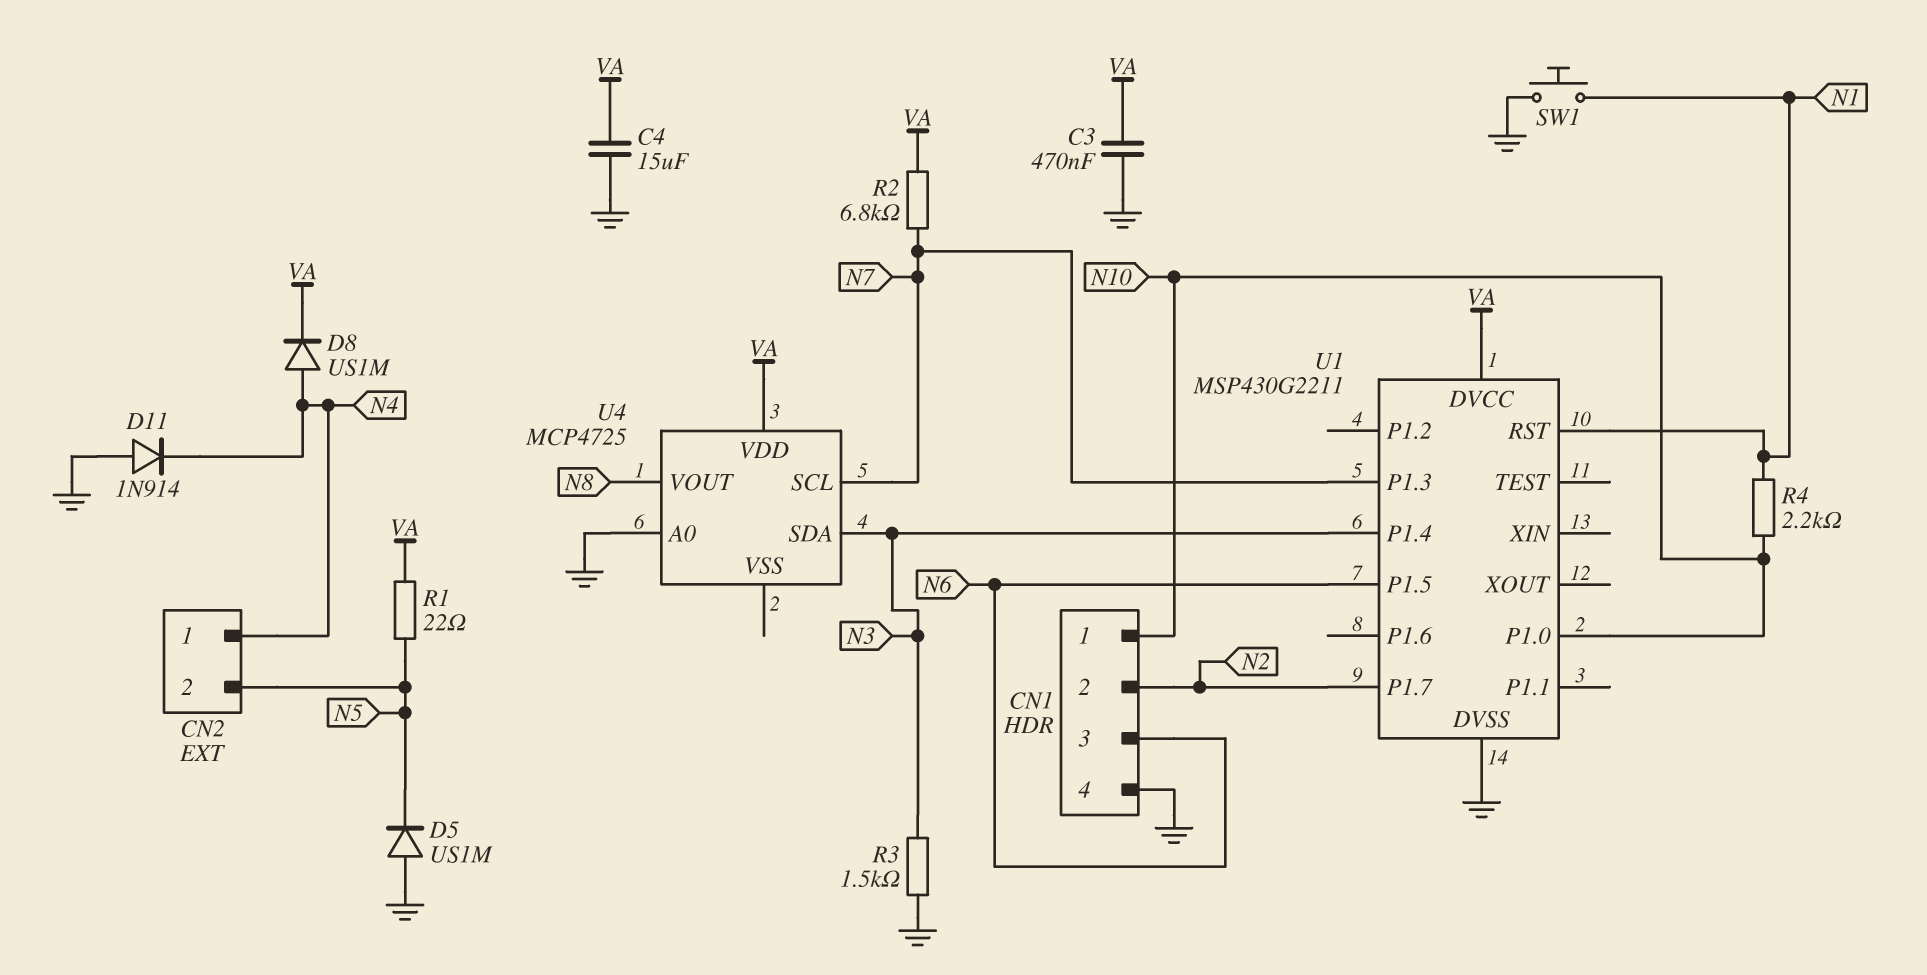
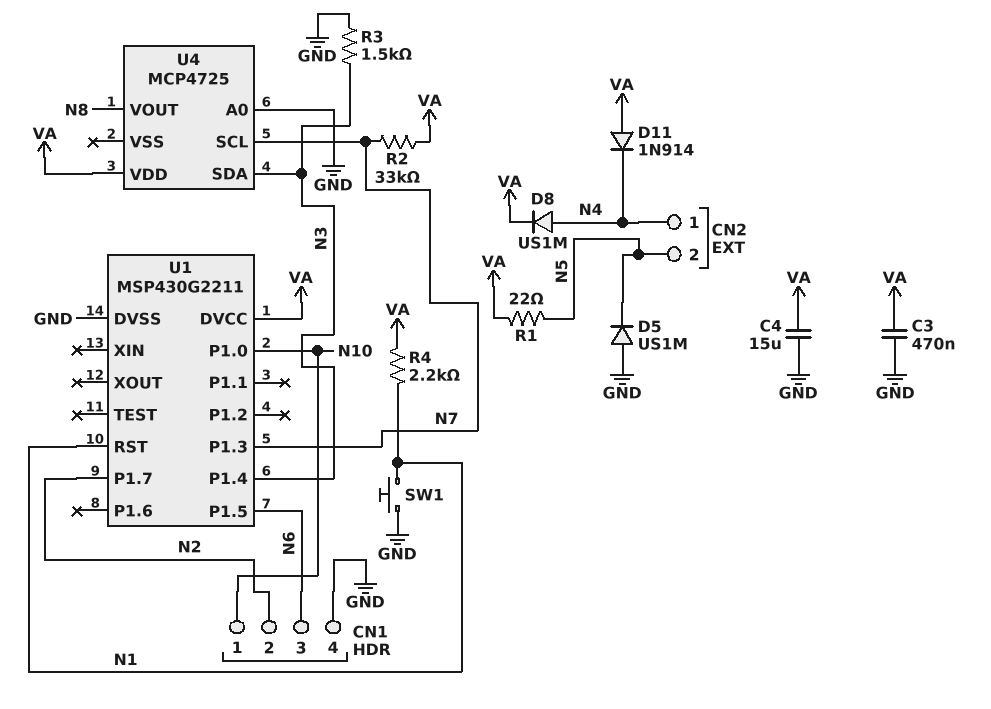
D11: diode 1N914 (A GND, K N4) -> diode 1N914 (A VA, K N4)
R2: 6.8k (N7, VA) -> 33k (N7, VA)
R4: 2.2k (N1, N10) -> 2.2k (N1, VA)

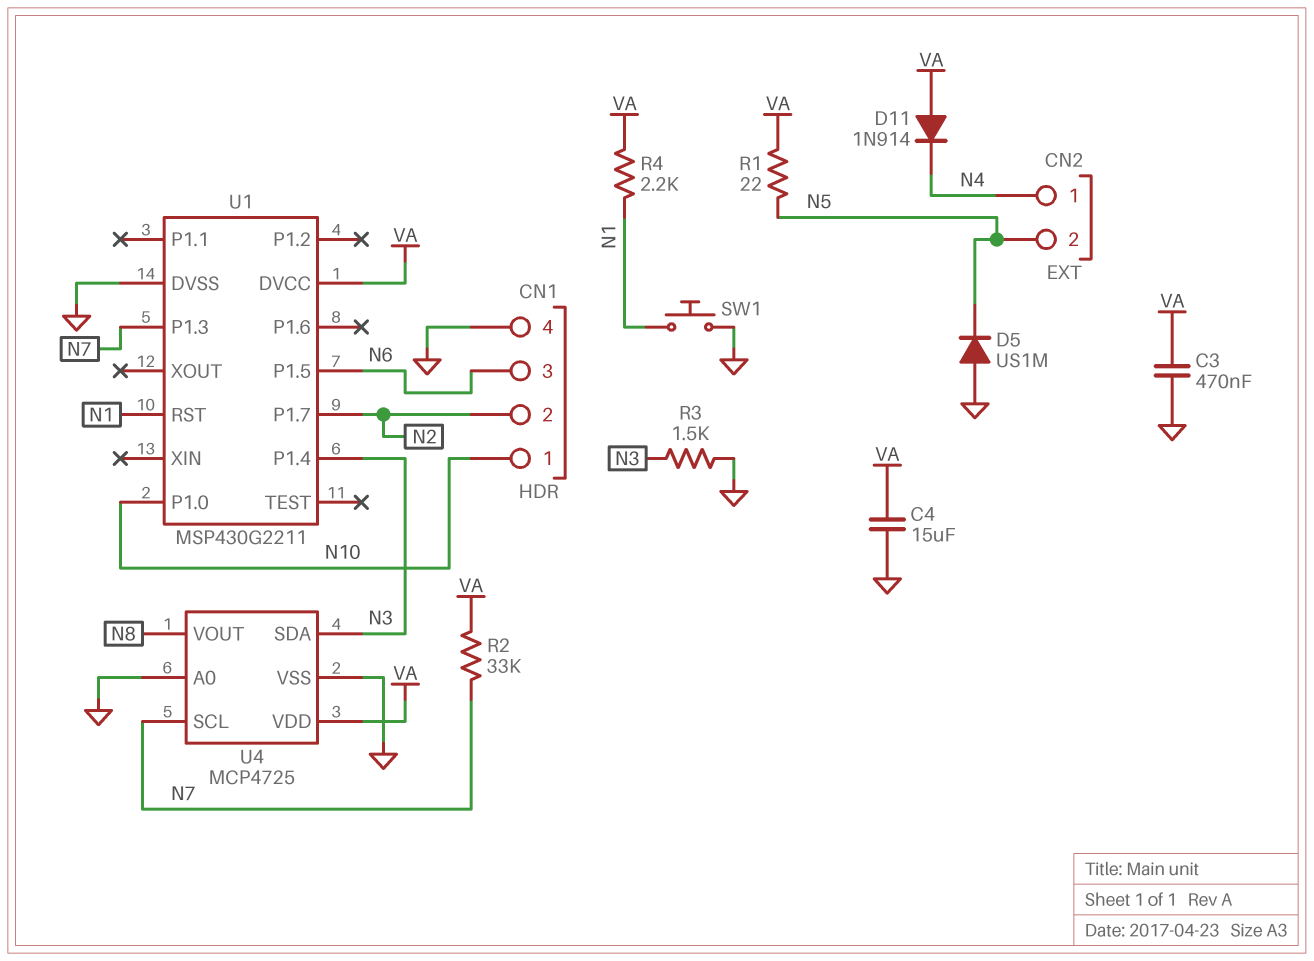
D8: diode US1M (A N4, K VA) -> none
U4 pin VSS: none -> GND

